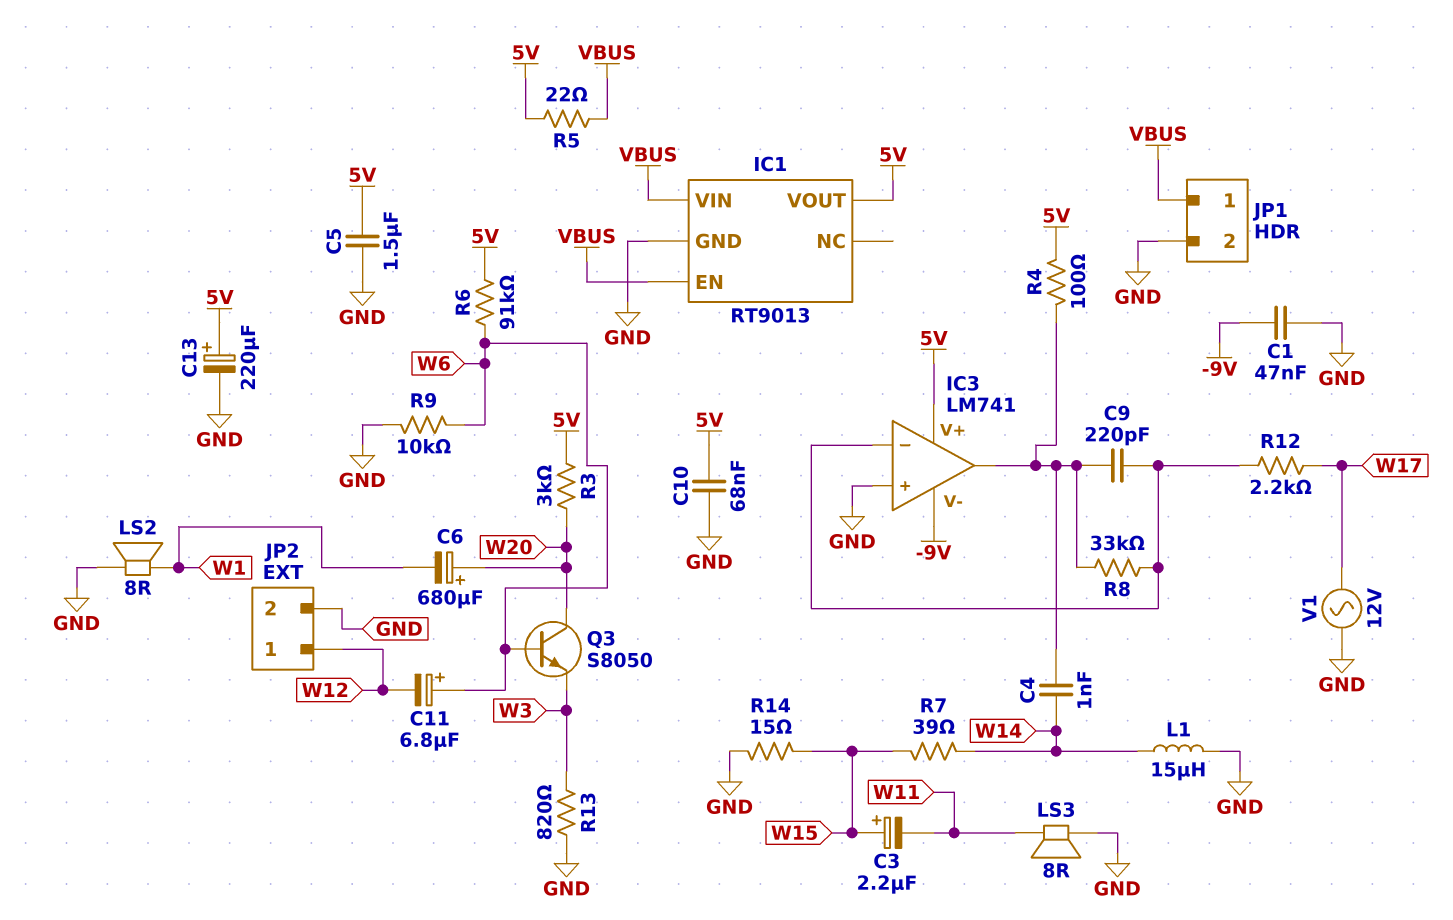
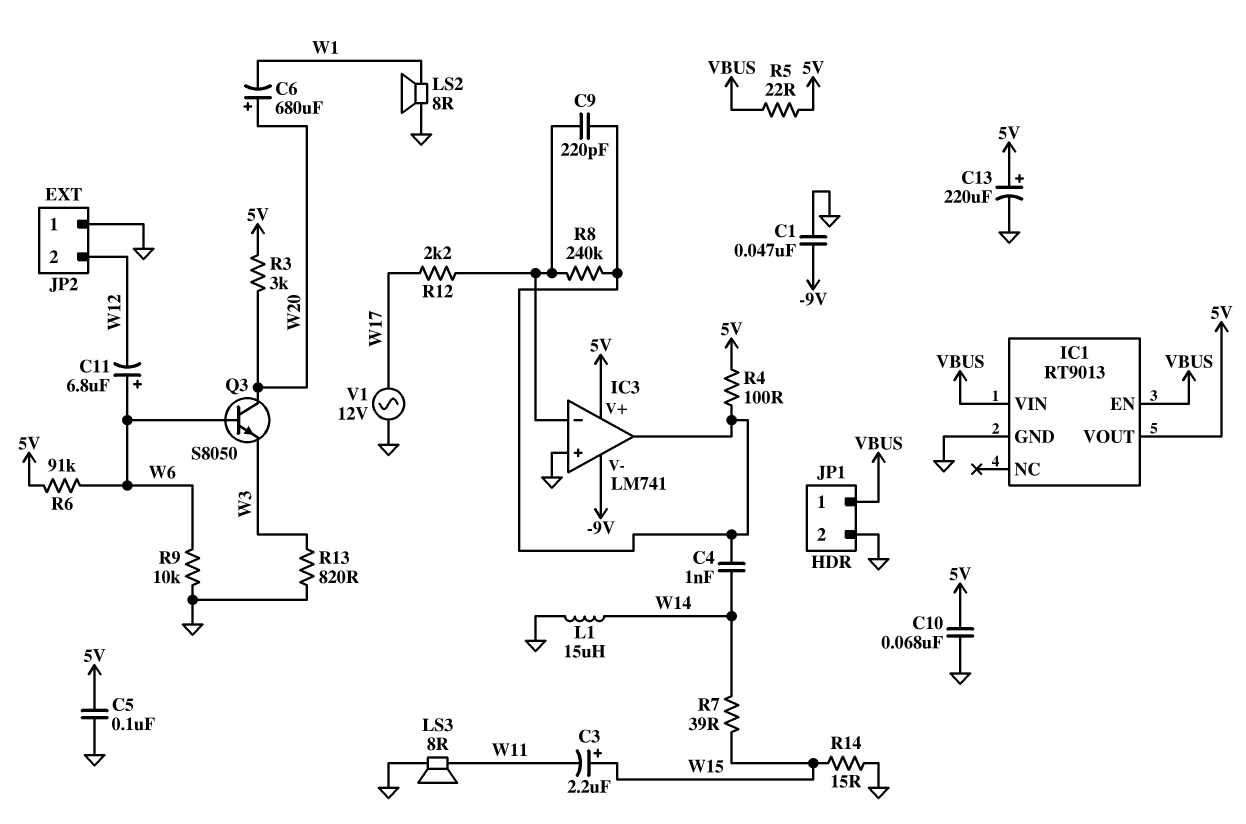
C5: 1.5uF (5V, GND) -> 100nF (5V, GND)
JP2 pin 1: W12 -> GND
JP2 pin 2: GND -> W12
R8: 33k (IC3/in-, IC3/out) -> 240k (IC3/in-, IC3/out)

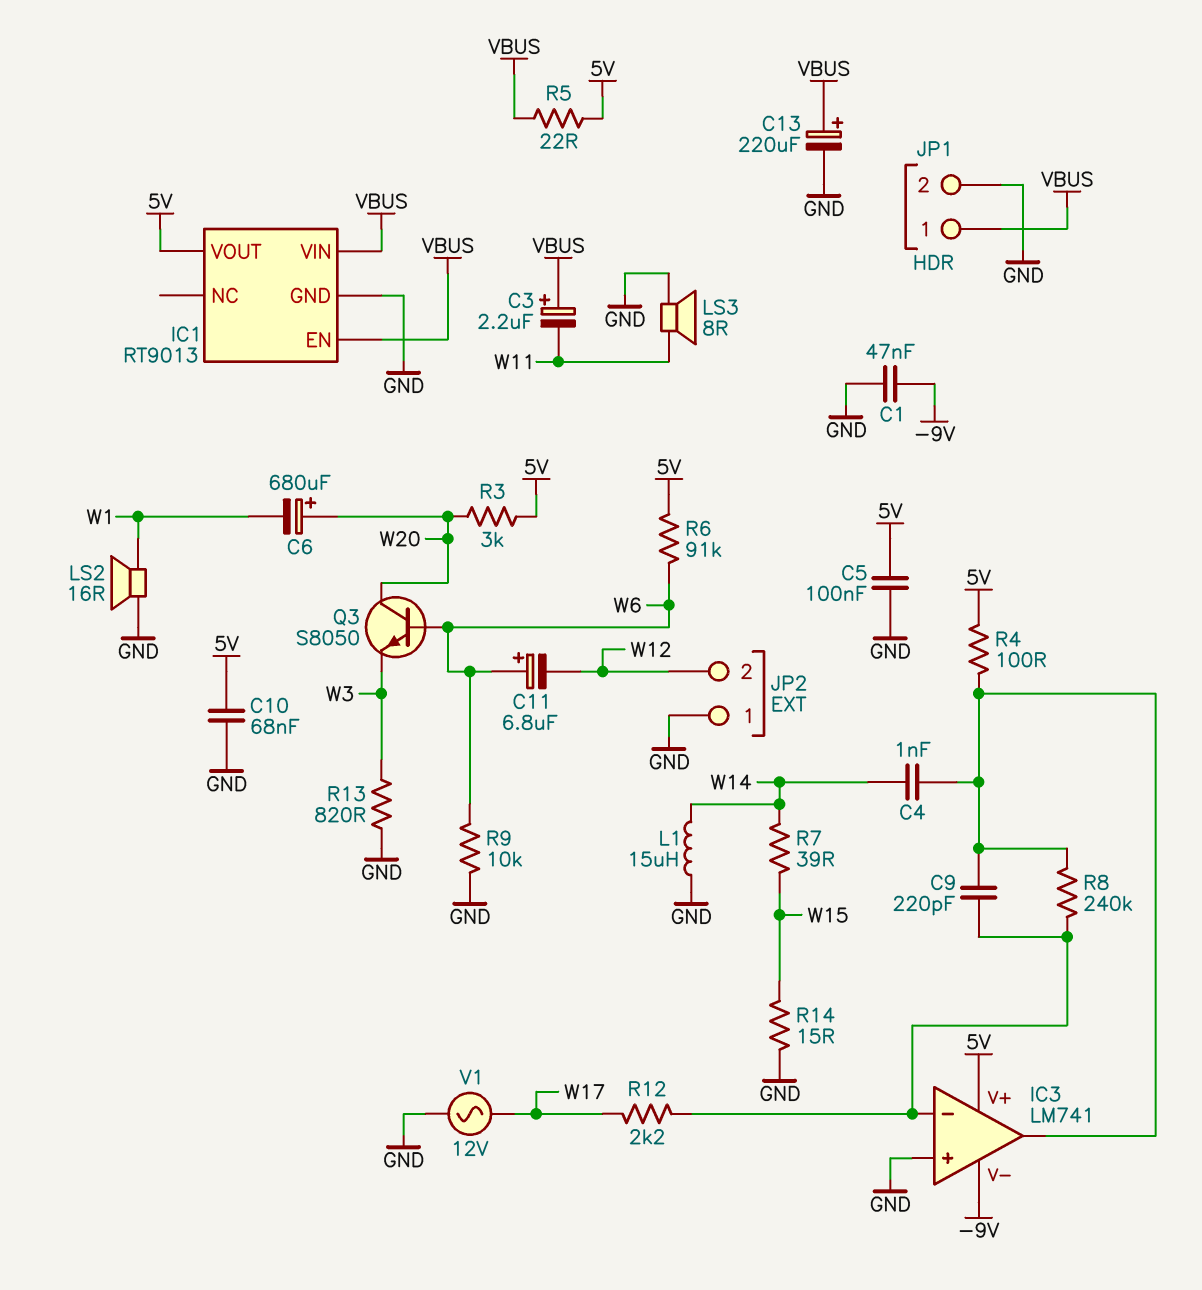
C3: 2.2uF (plus W15, minus W11) -> 2.2uF (plus VBUS, minus W11)
C13: 220uF (plus 5V, minus GND) -> 220uF (plus VBUS, minus GND)
LS2: speaker 8R (GND, W1) -> speaker 16R (GND, W1)

